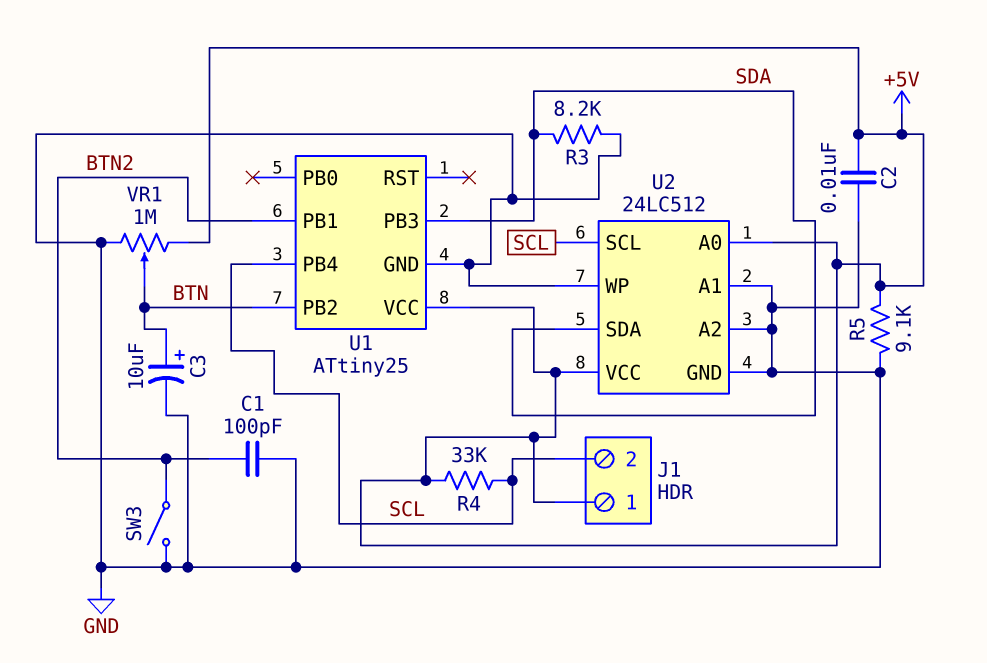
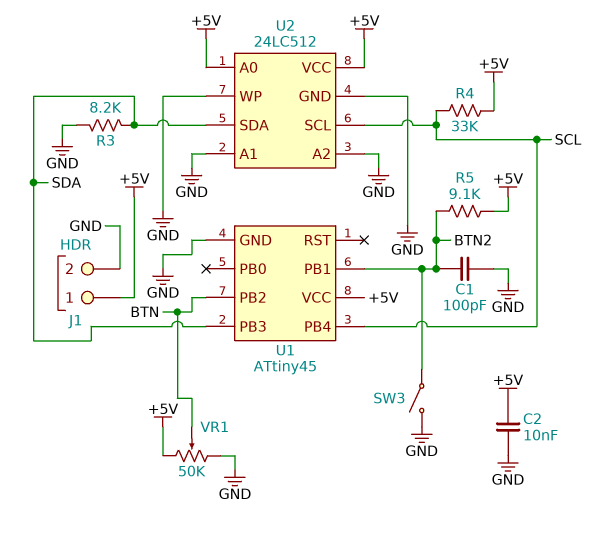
C3: 10uF (plus BTN, minus GND) -> none
J1 pin 2: SCL -> GND
R5: 9.1k (+5V, GND) -> 9.1k (+5V, BTN2)
U1: ATtiny25 -> ATtiny45
VR1: 1M (+5V, GND, wiper BTN) -> 50k (+5V, GND, wiper BTN)

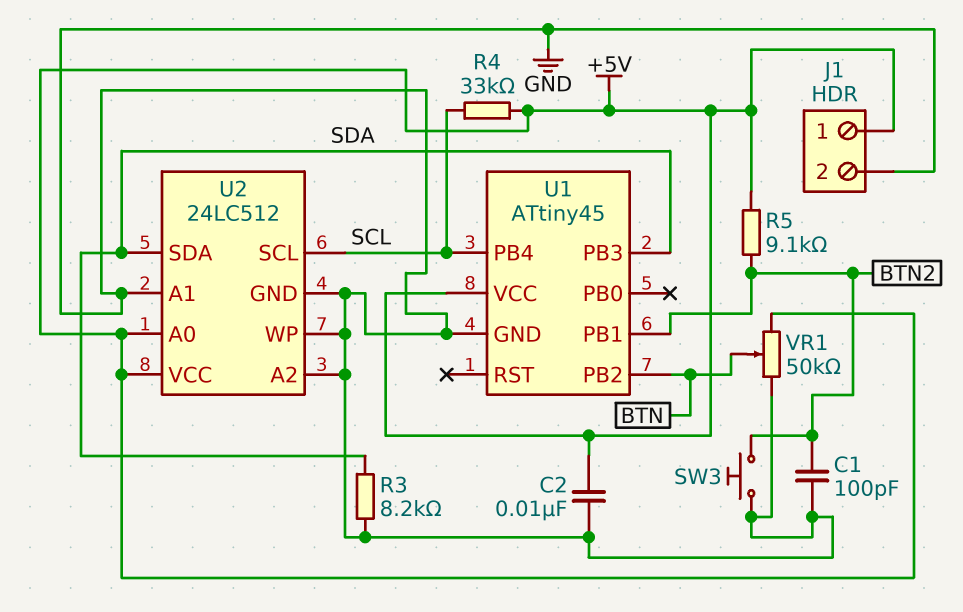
SW3: switch (BTN2, GND) -> button (BTN2, GND)

